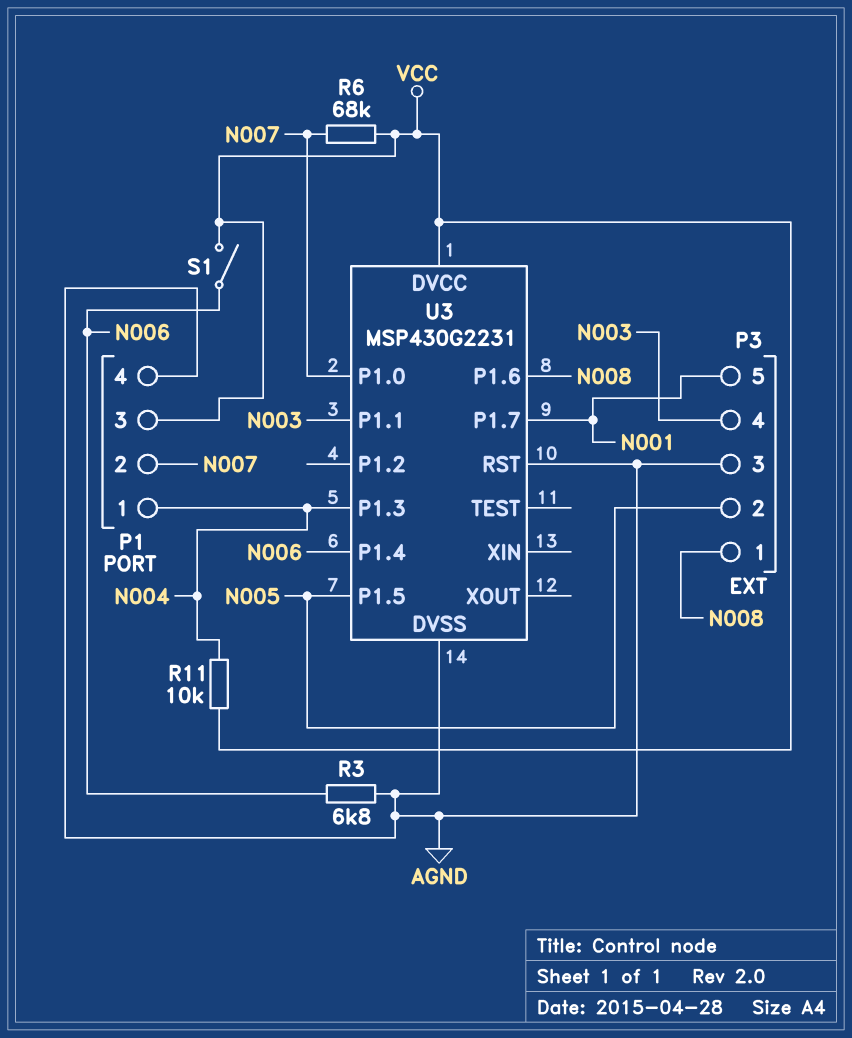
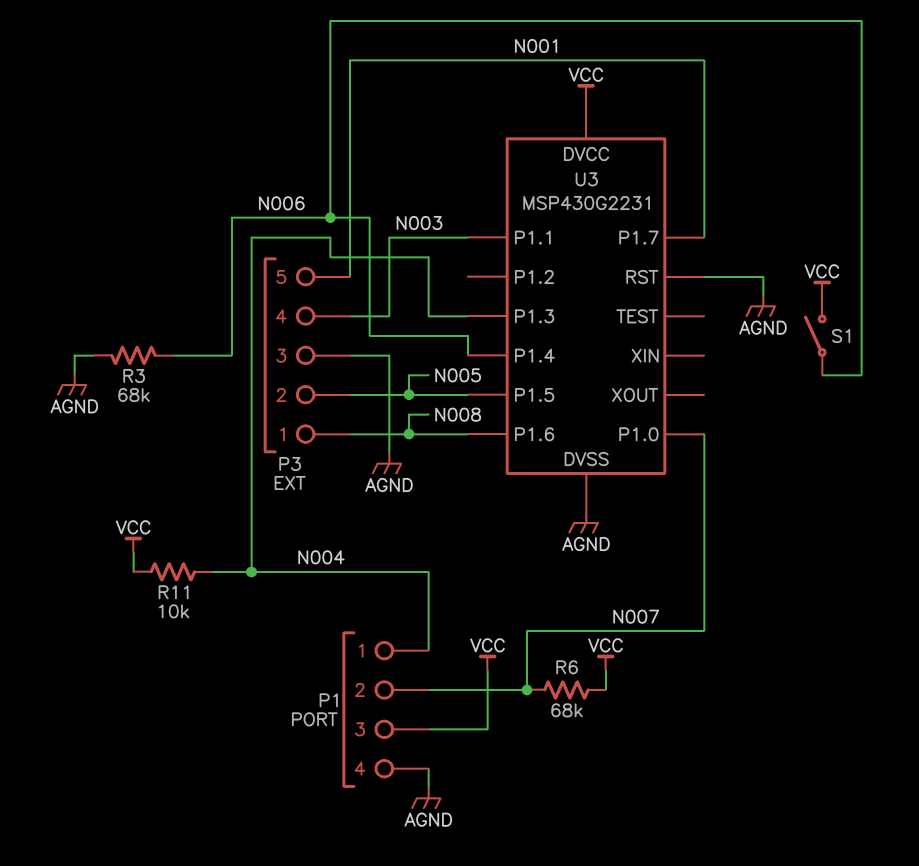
R3: 6.8k (AGND, N006) -> 68k (AGND, N006)

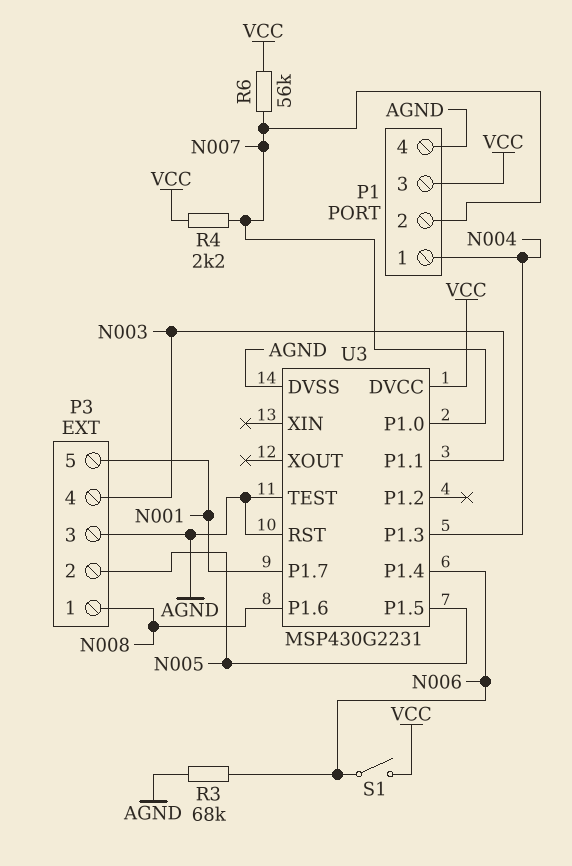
R4: none -> 2.2k (N007, VCC)
R6: 68k (N007, VCC) -> 56k (N007, VCC)
R11: 10k (N004, VCC) -> none
U3 pin TEST: none -> AGND

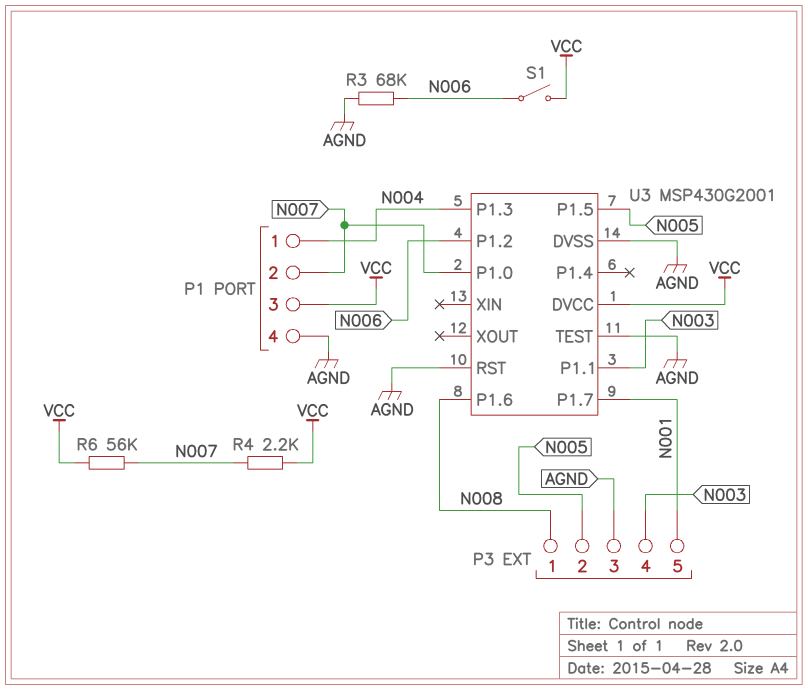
U3: MSP430G2231 -> MSP430G2001
U3 pin P1.2: none -> N006
U3 pin P1.4: N006 -> none

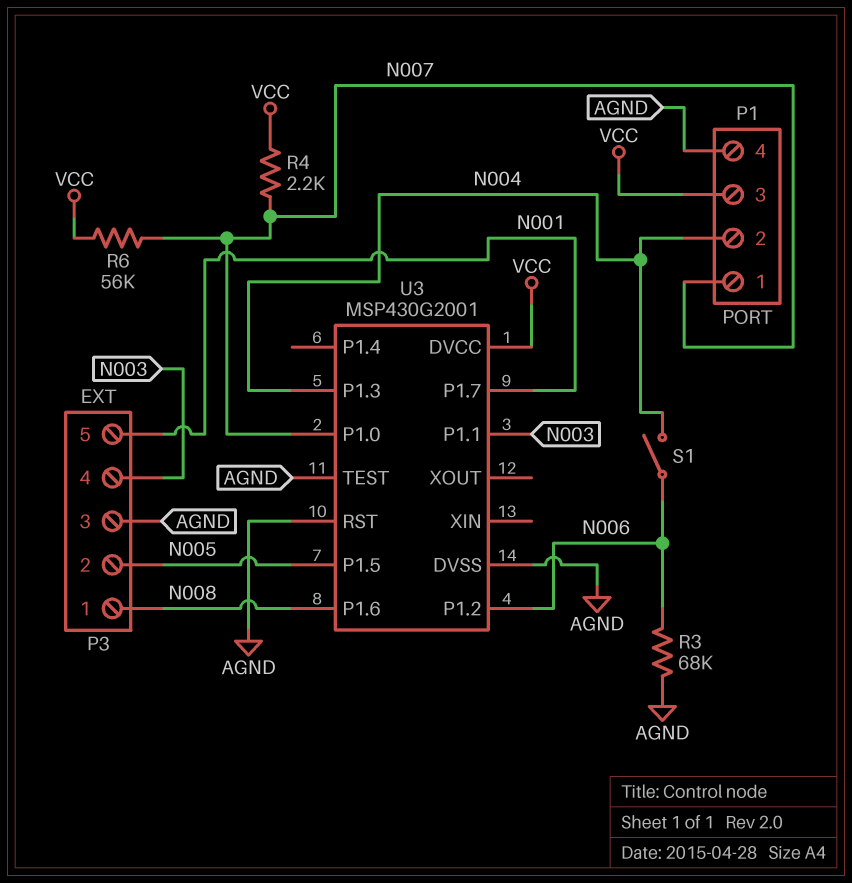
P1 pin 1: N004 -> N007
P1 pin 2: N007 -> N004
S1: switch (N006, VCC) -> switch (N004, N006)

